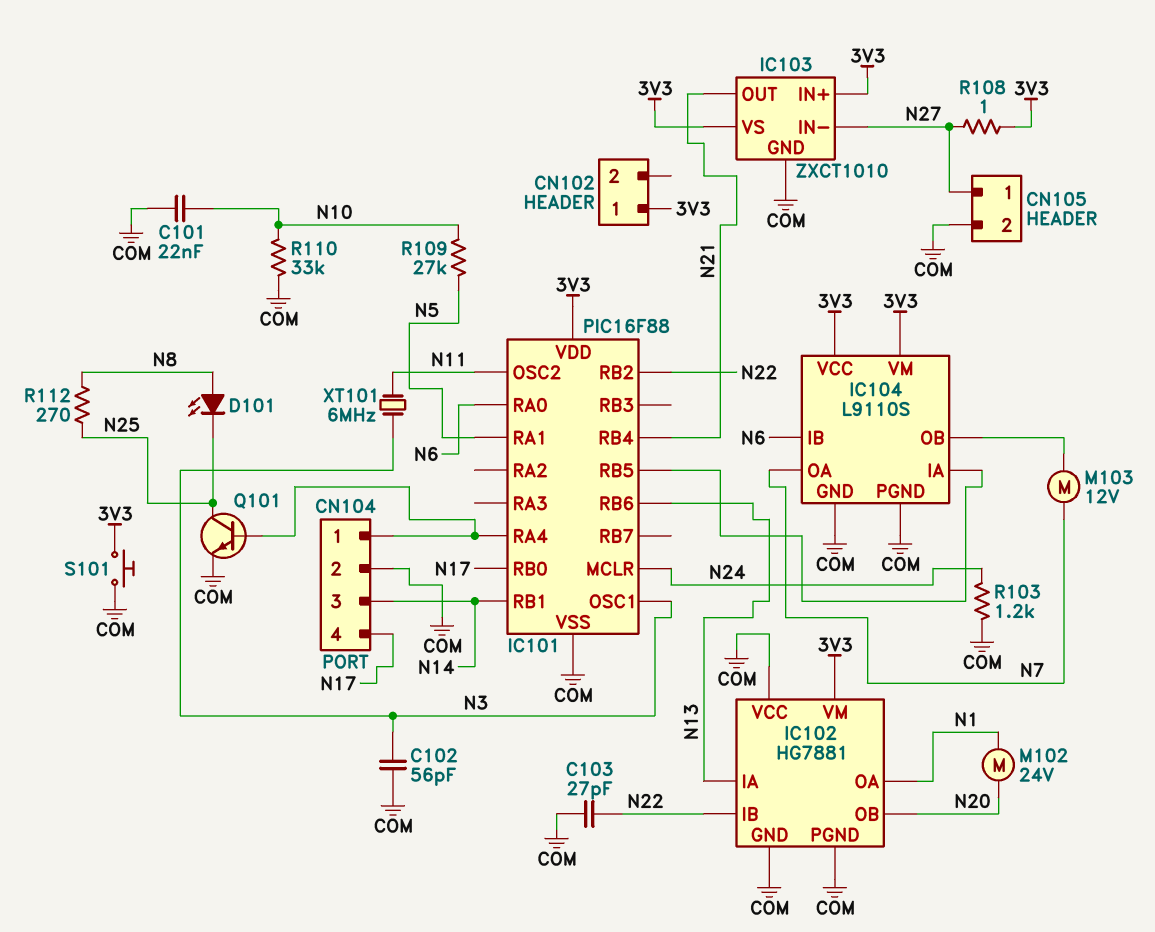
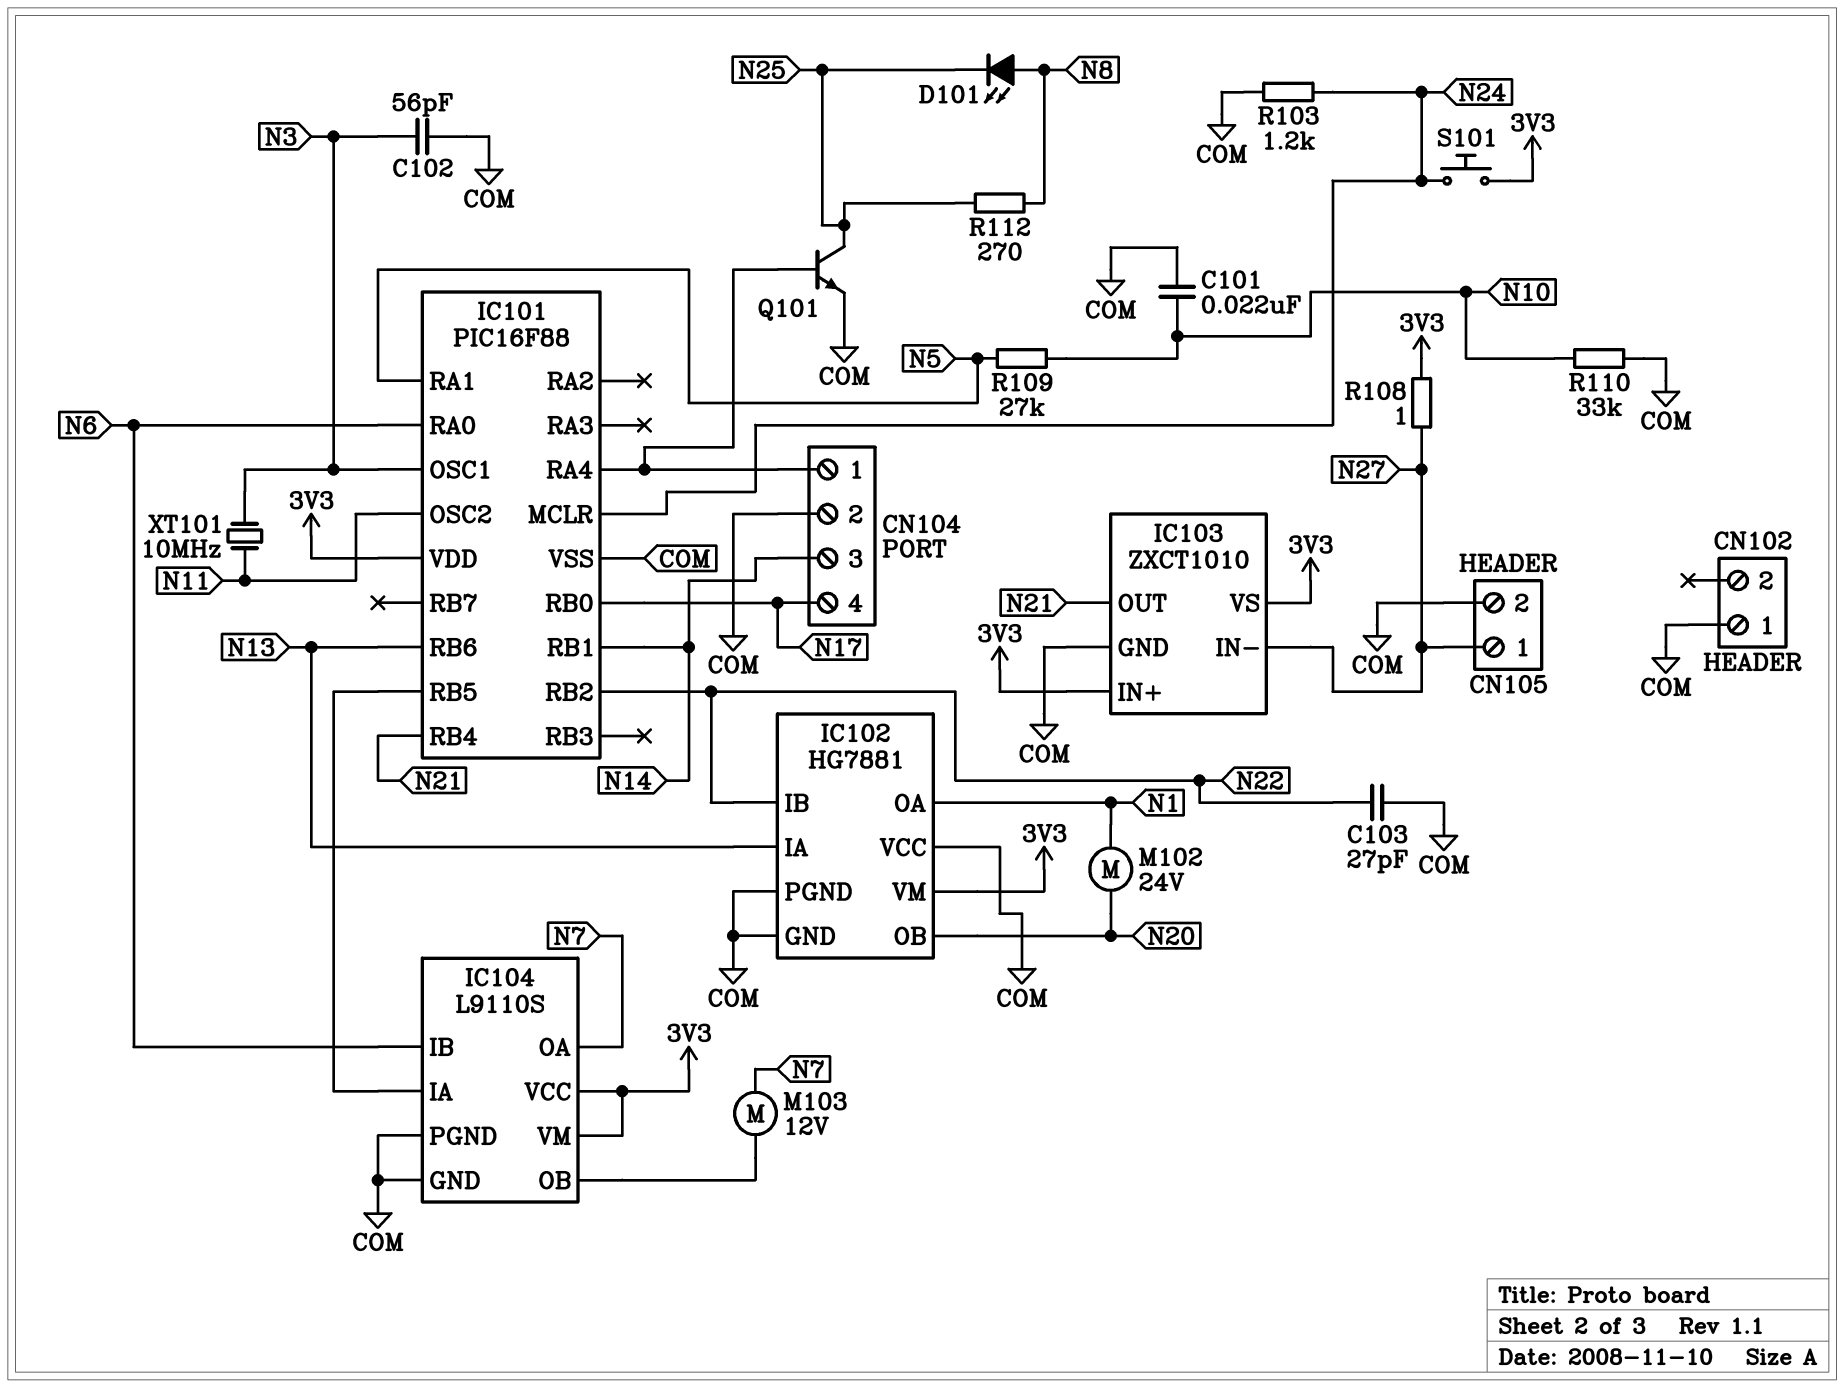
CN102 pin 1: 3V3 -> COM
S101: button (3V3, COM) -> button (3V3, N24)
XT101: 6MHz (N3, N11) -> 10MHz (N3, N11)

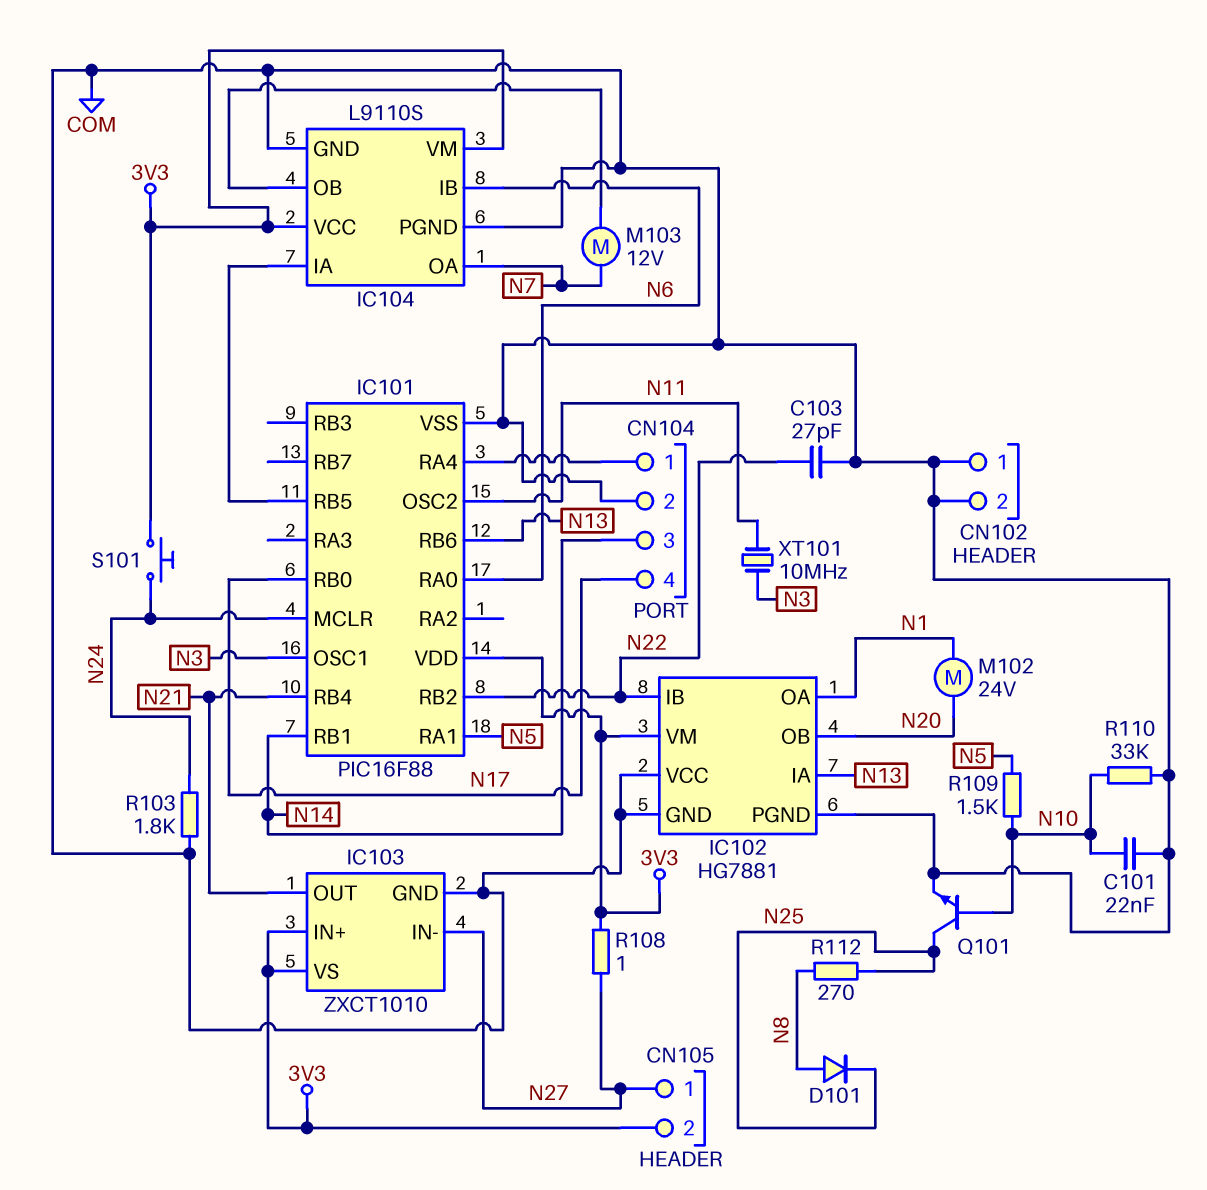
C102: 56pF (COM, N3) -> none
CN102 pin 2: none -> COM
CN105 pin 2: COM -> 3V3
D101: LED (A N8, K N25) -> diode (A N8, K N25)
Q101: NPN (B CN104/1, C N25, E COM) -> NPN (B N10, C N25, E COM)
R103: 1.2k (COM, N24) -> 1.8k (COM, N24)
R109: 27k (N5, N10) -> 1.5k (N5, N10)

